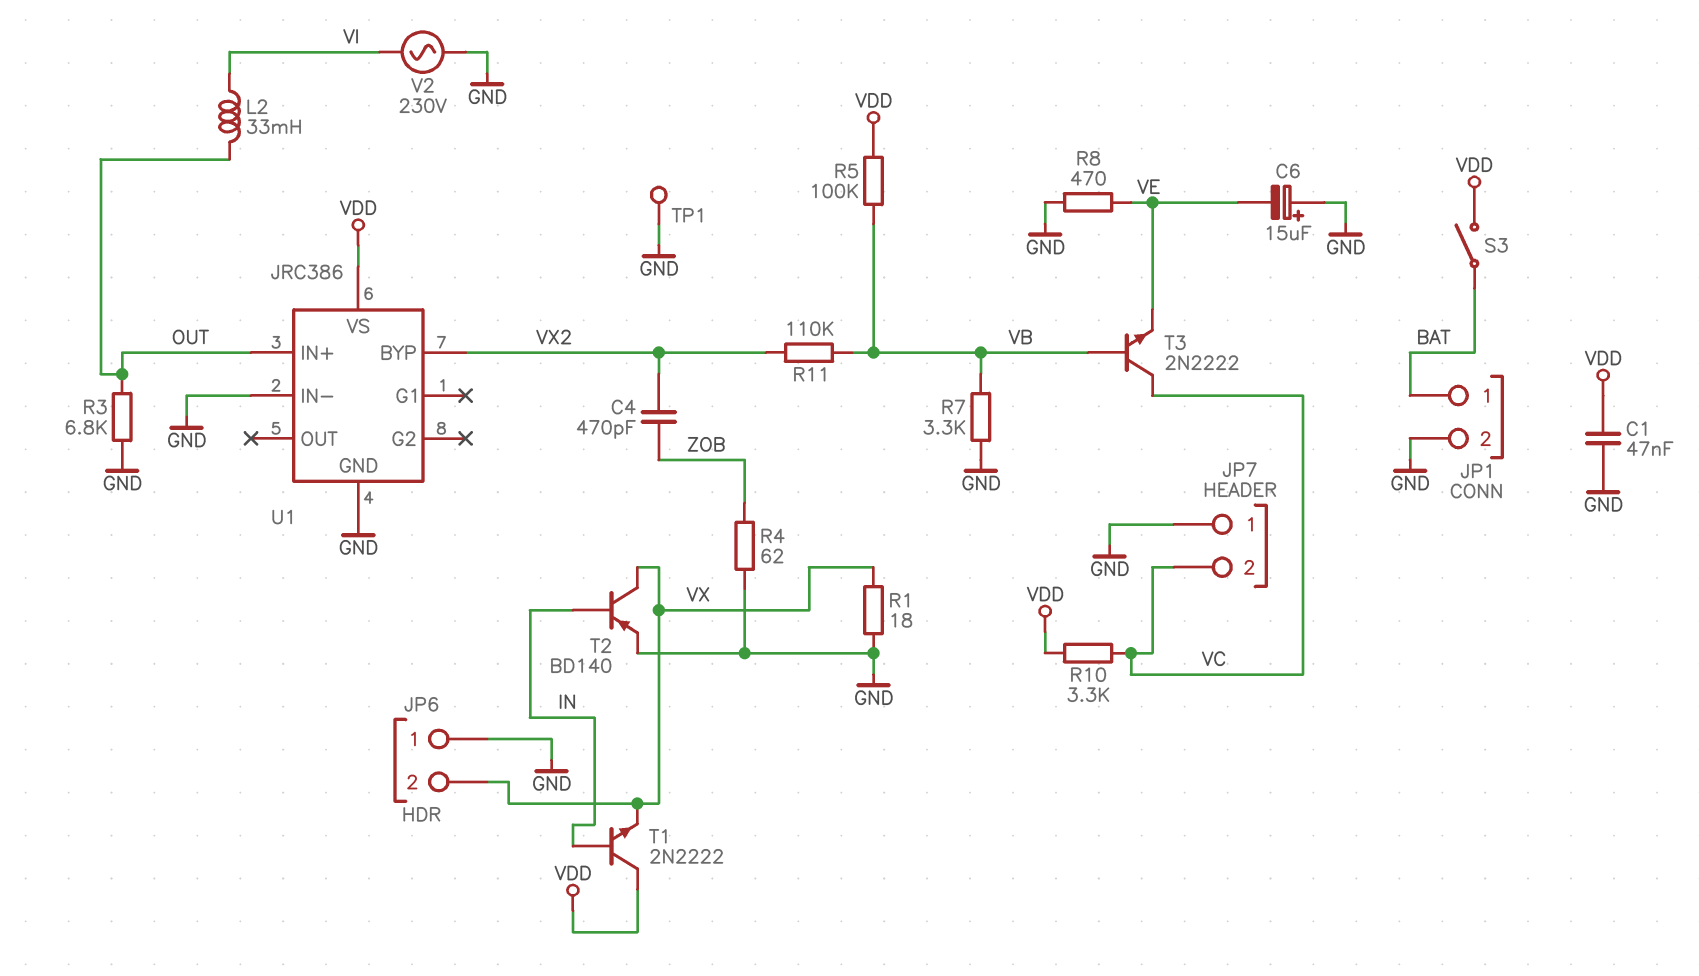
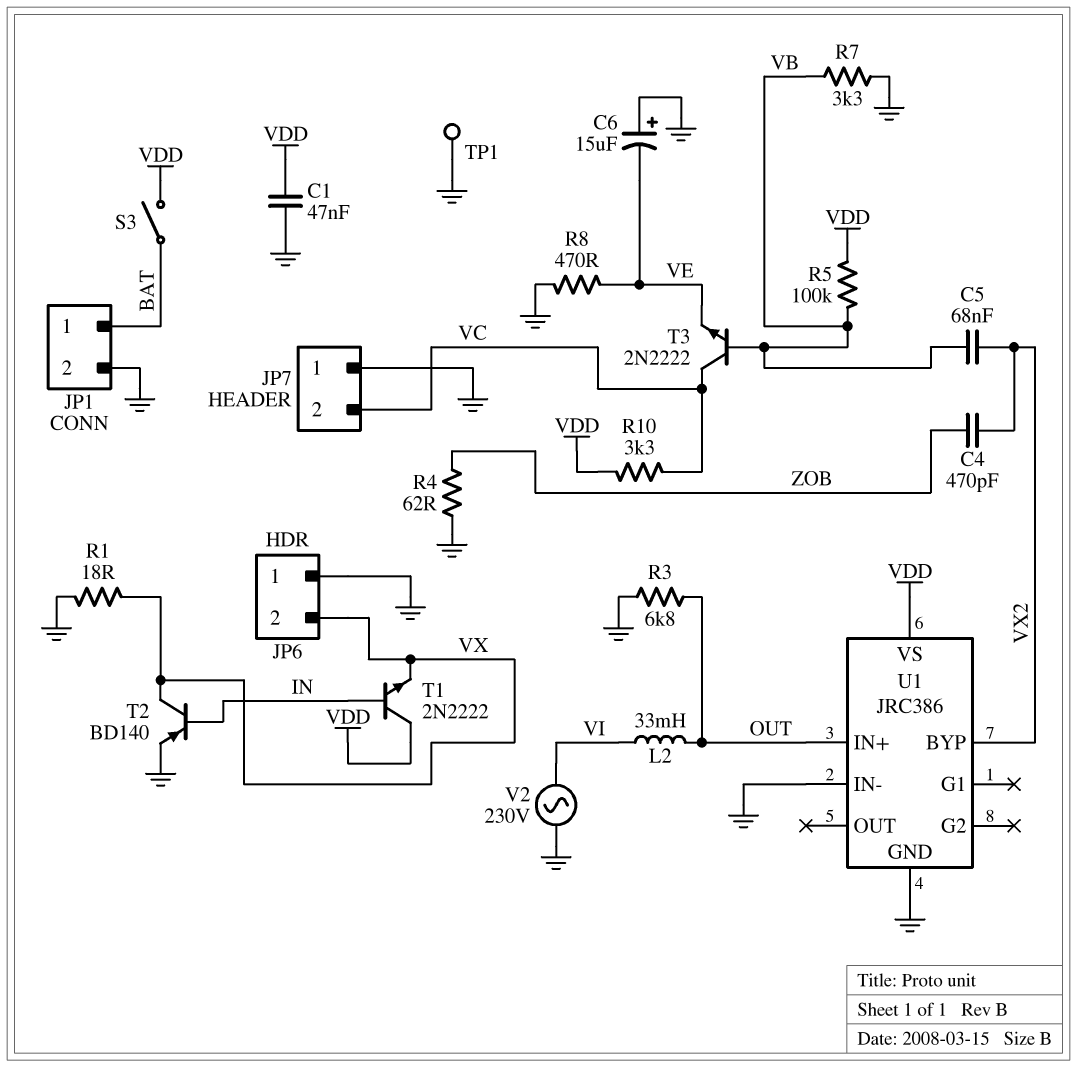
C5: none -> 68nF (VB, VX2)
R11: 110k (VB, VX2) -> none

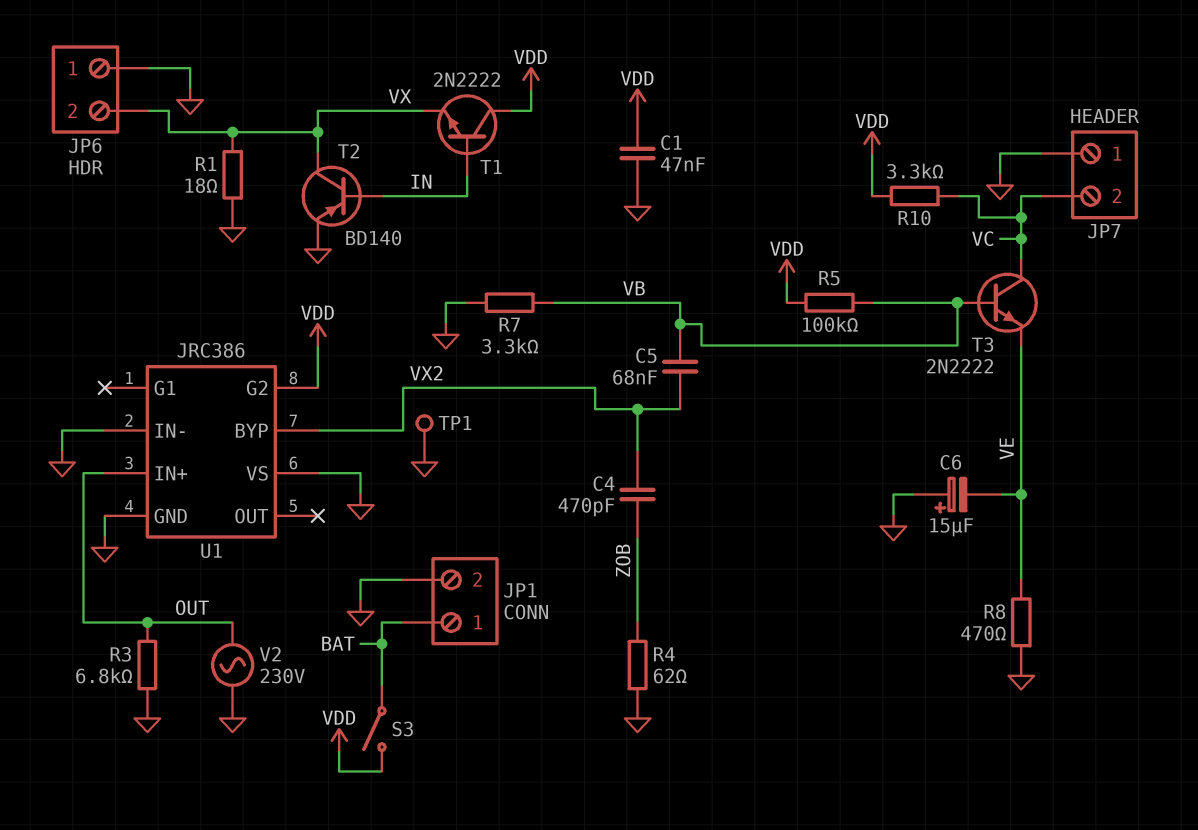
L2: 33mH (OUT, VI) -> none
U1 pin G2: none -> VDD
U1 pin VS: VDD -> GND
V2: AC 230V (GND, VI) -> AC 230V (GND, OUT)

